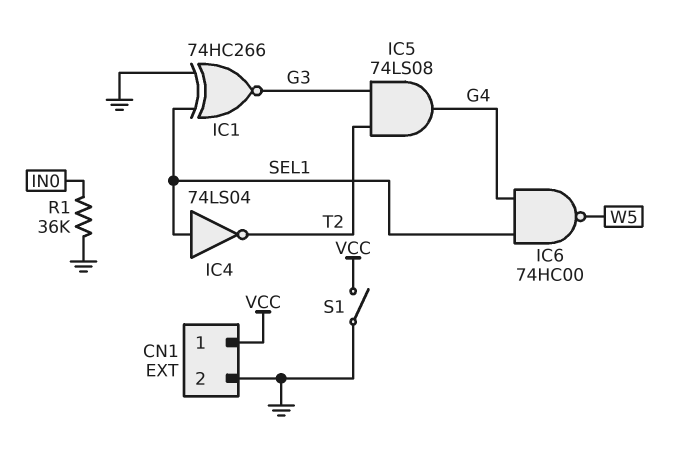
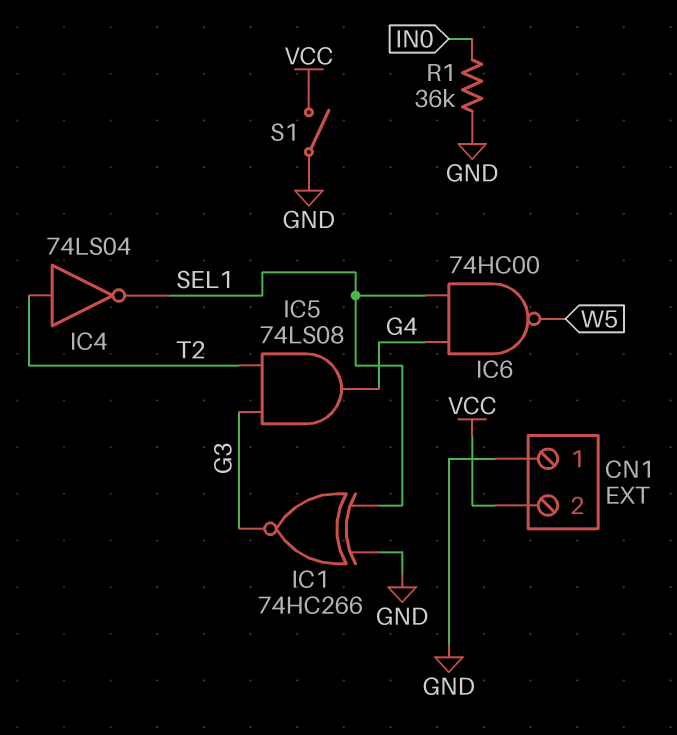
CN1 pin 1: VCC -> GND
CN1 pin 2: GND -> VCC
IC4: NOT 74LS04 (in SEL1, out T2) -> NOT 74LS04 (in T2, out SEL1)

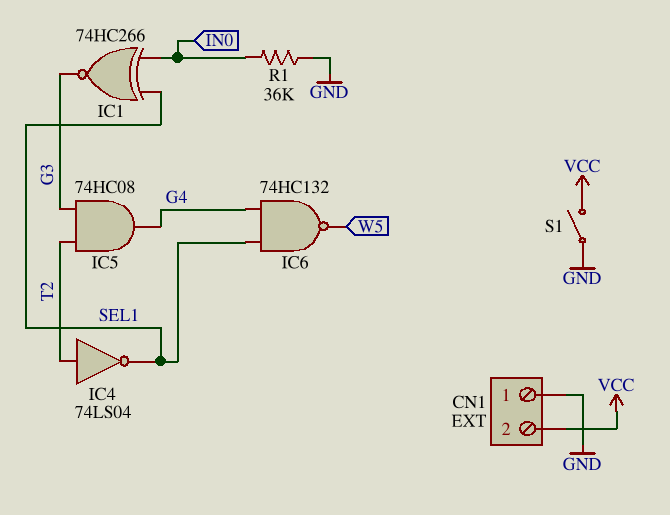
IC1: XNOR 74HC266 (in GND, in SEL1, out G3) -> XNOR 74HC266 (in IN0, in SEL1, out G3)
IC5: AND 74LS08 (in G3, in T2, out G4) -> AND 74HC08 (in G3, in T2, out G4)
IC6: NAND 74HC00 (in G4, in SEL1, out W5) -> NAND 74HC132 (in G4, in SEL1, out W5)

